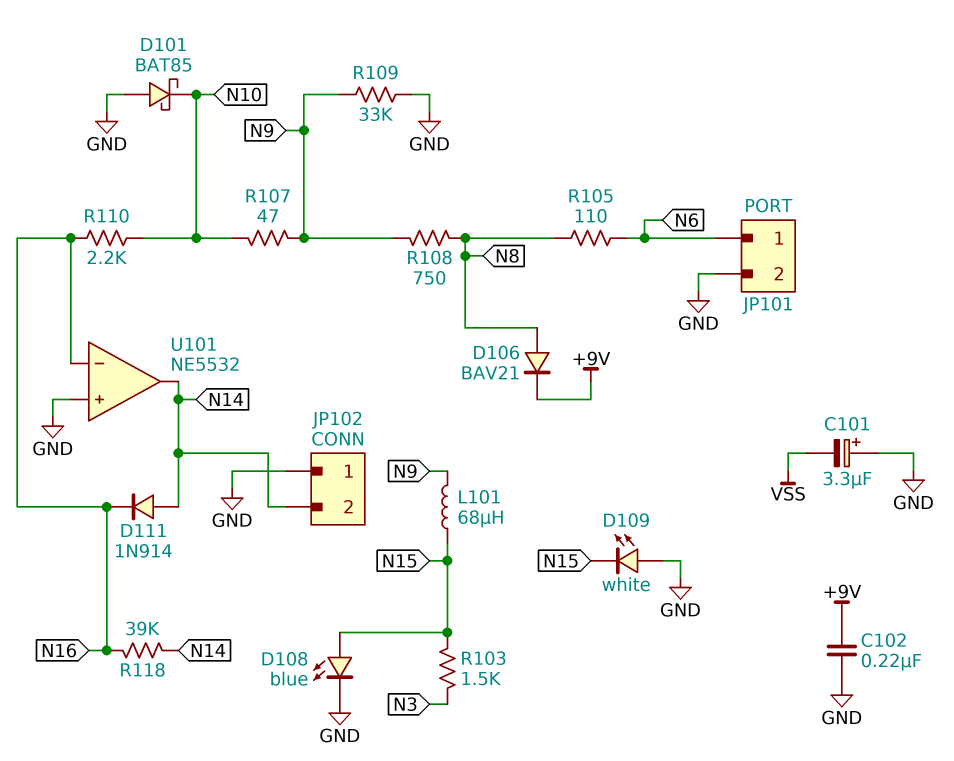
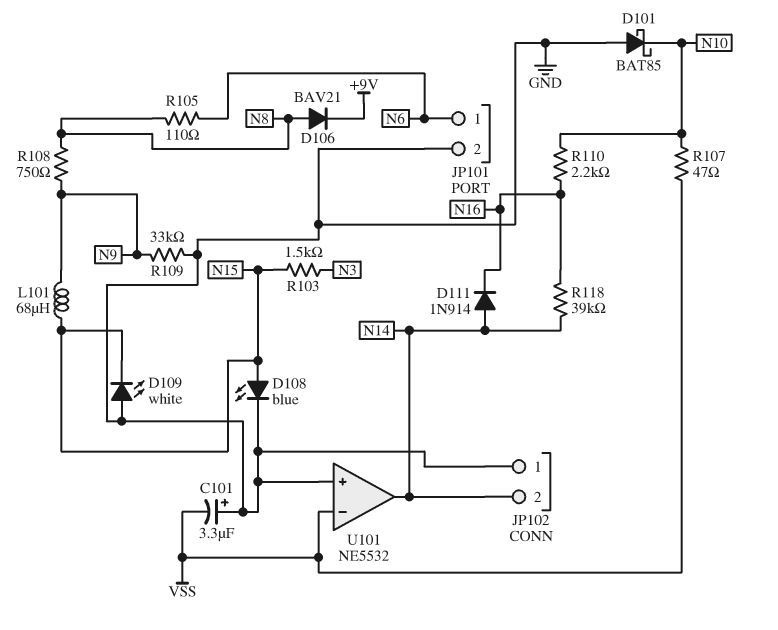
C102: 220nF (+9V, GND) -> none
R107: 47 (N9, N10) -> 47 (N10, VSS)
U101 pin in-: N16 -> VSS

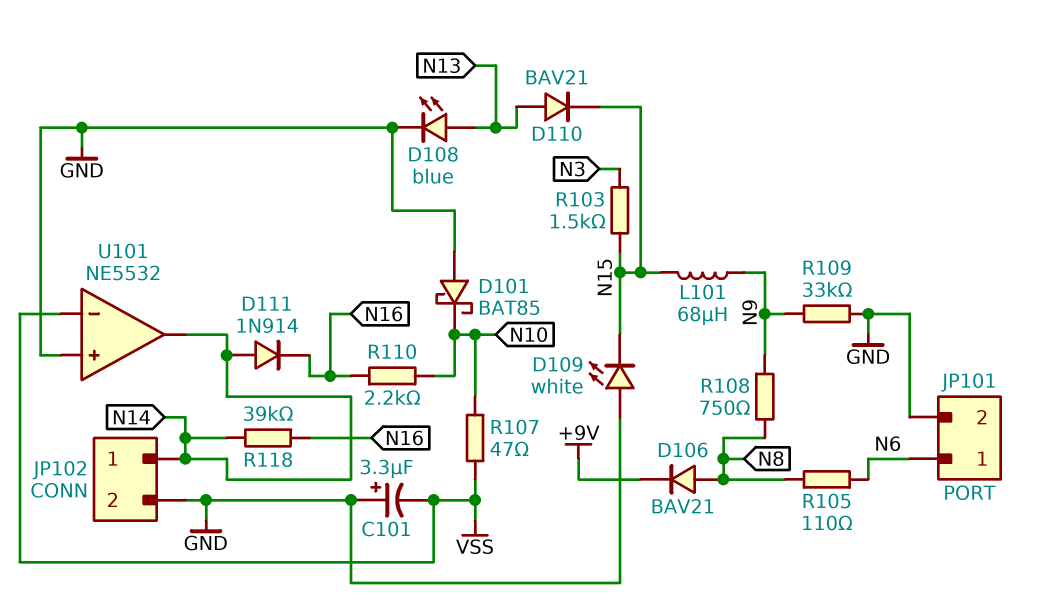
D108: LED blue (A N15, K GND) -> LED blue (A N13, K GND)
D110: none -> diode BAV21 (A N13, K N15)
JP102 pin 1: GND -> N14
JP102 pin 2: N14 -> GND

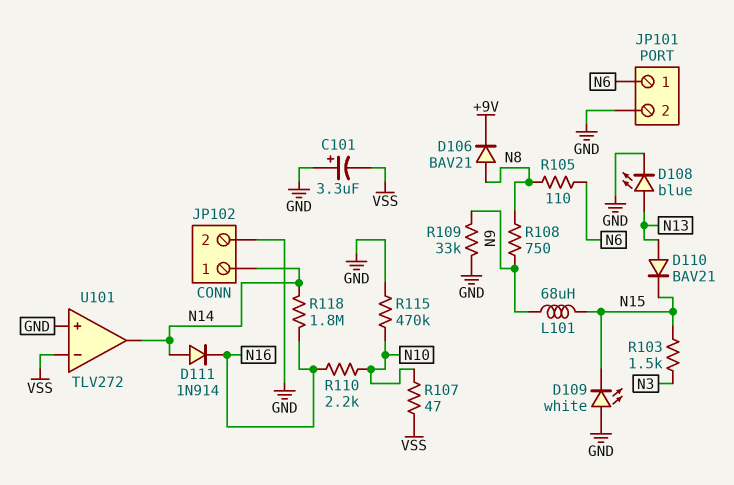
D101: schottky BAT85 (A GND, K N10) -> none
R115: none -> 470k (GND, N10)
R118: 39k (N14, N16) -> 1.8M (N14, N16)
U101: NE5532 -> TLV272

